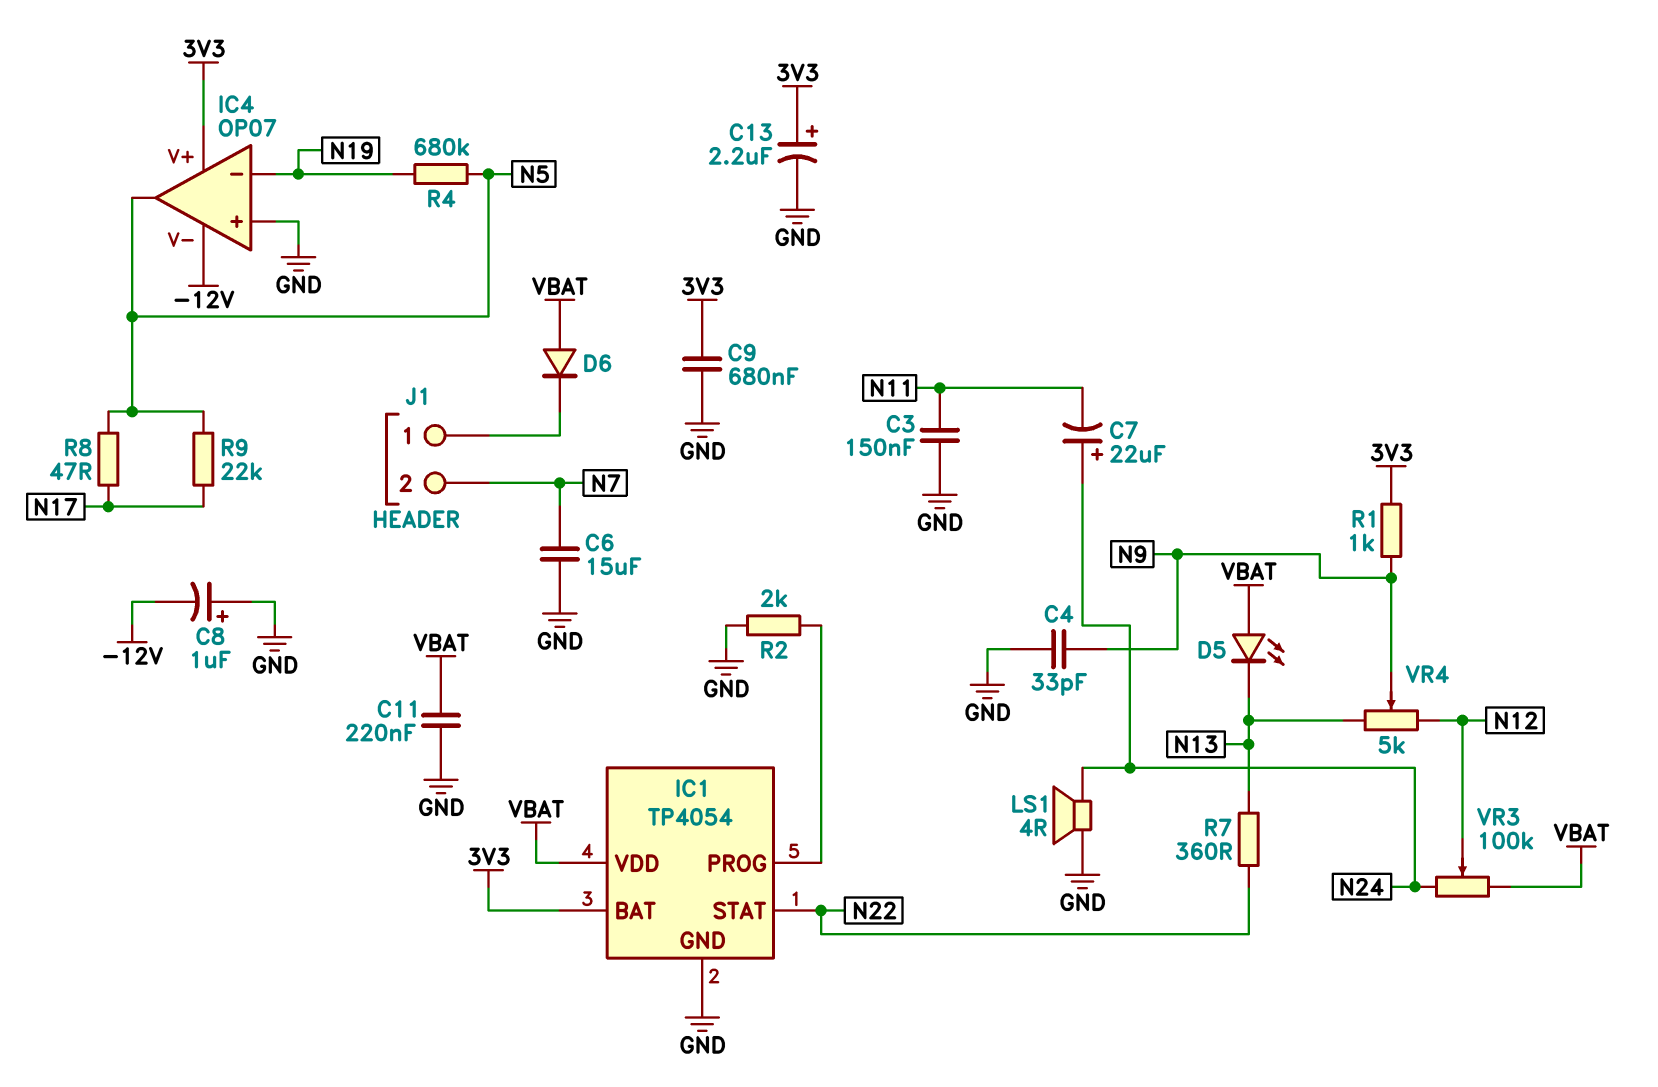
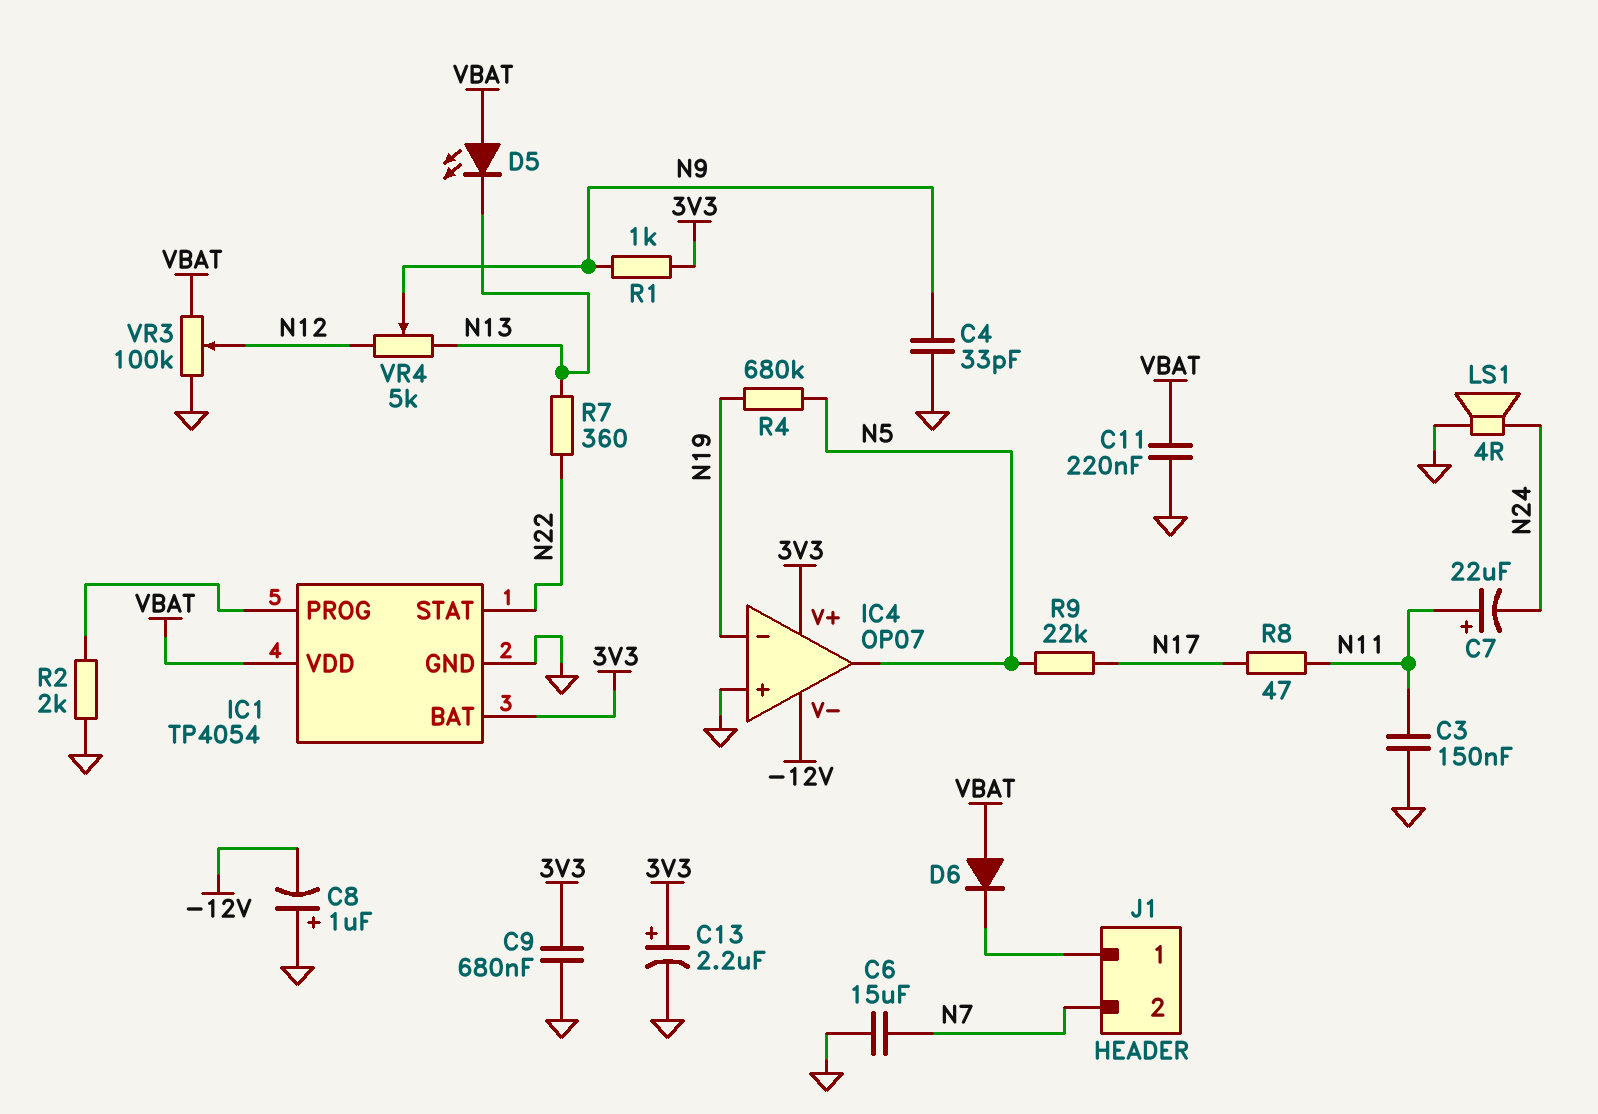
C7: 22uF (plus N24, minus N11) -> 22uF (plus N11, minus N24)
R8: 47 (N5, N17) -> 47 (N11, N17)
VR3: 100k (N24, VBAT, wiper N12) -> 100k (GND, VBAT, wiper N12)

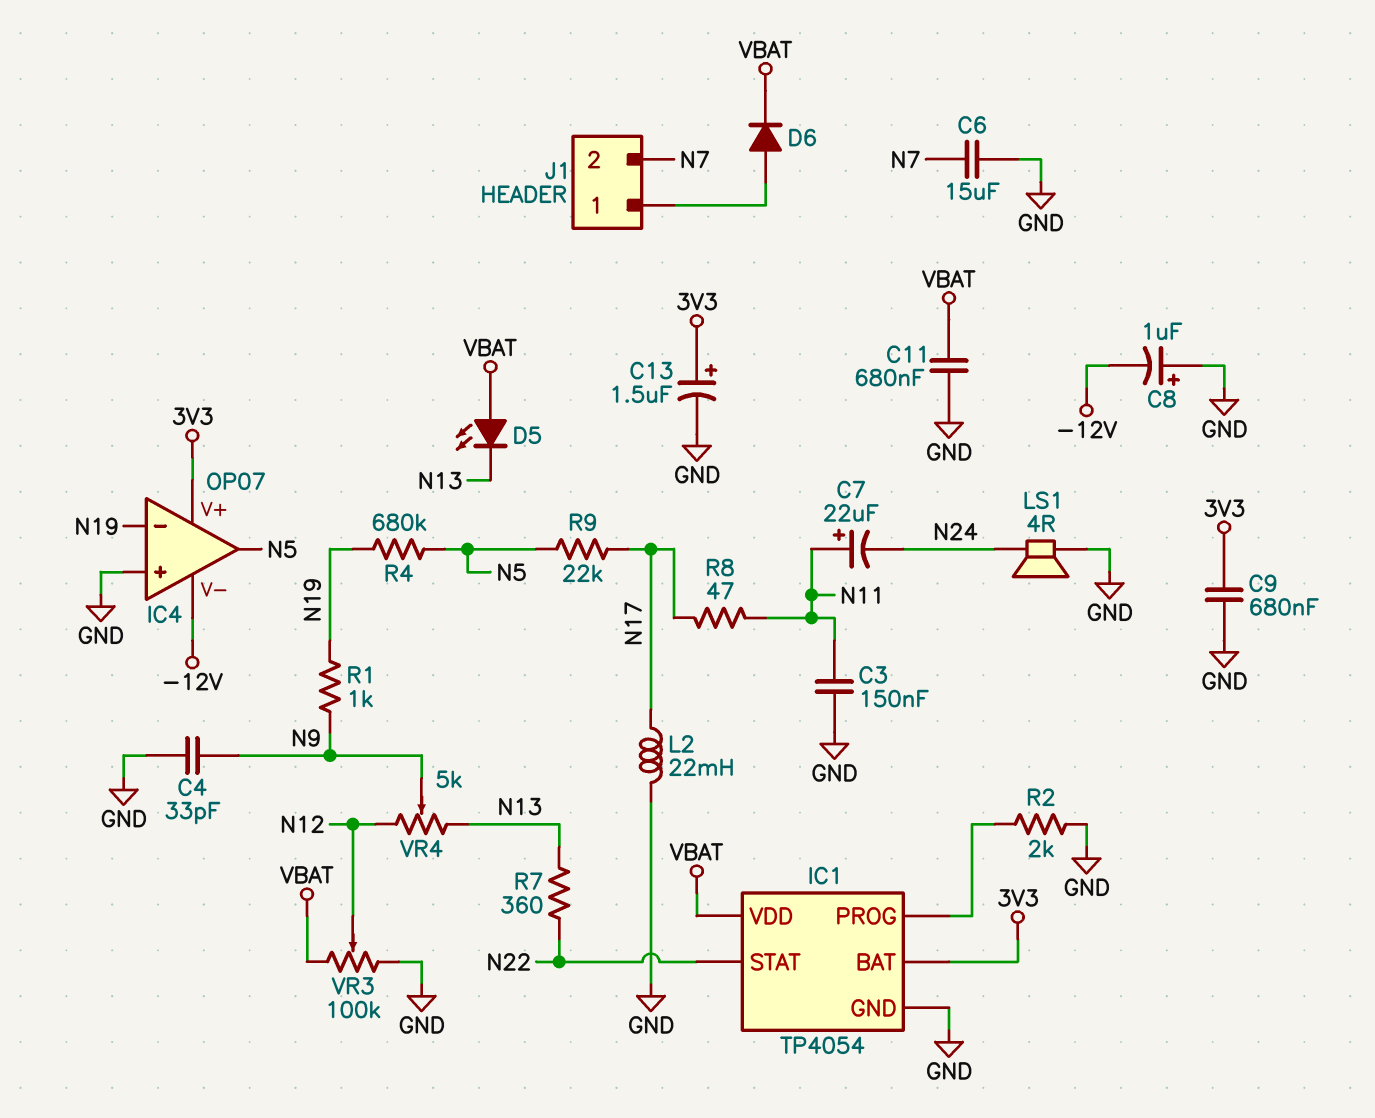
C11: 220nF (GND, VBAT) -> 680nF (GND, VBAT)
C13: 2.2uF (plus 3V3, minus GND) -> 1.5uF (plus 3V3, minus GND)
D6: diode (A VBAT, K J1/1) -> diode (A J1/1, K VBAT)
L2: none -> 22mH (GND, N17)
R1: 1k (3V3, N9) -> 1k (N9, N19)

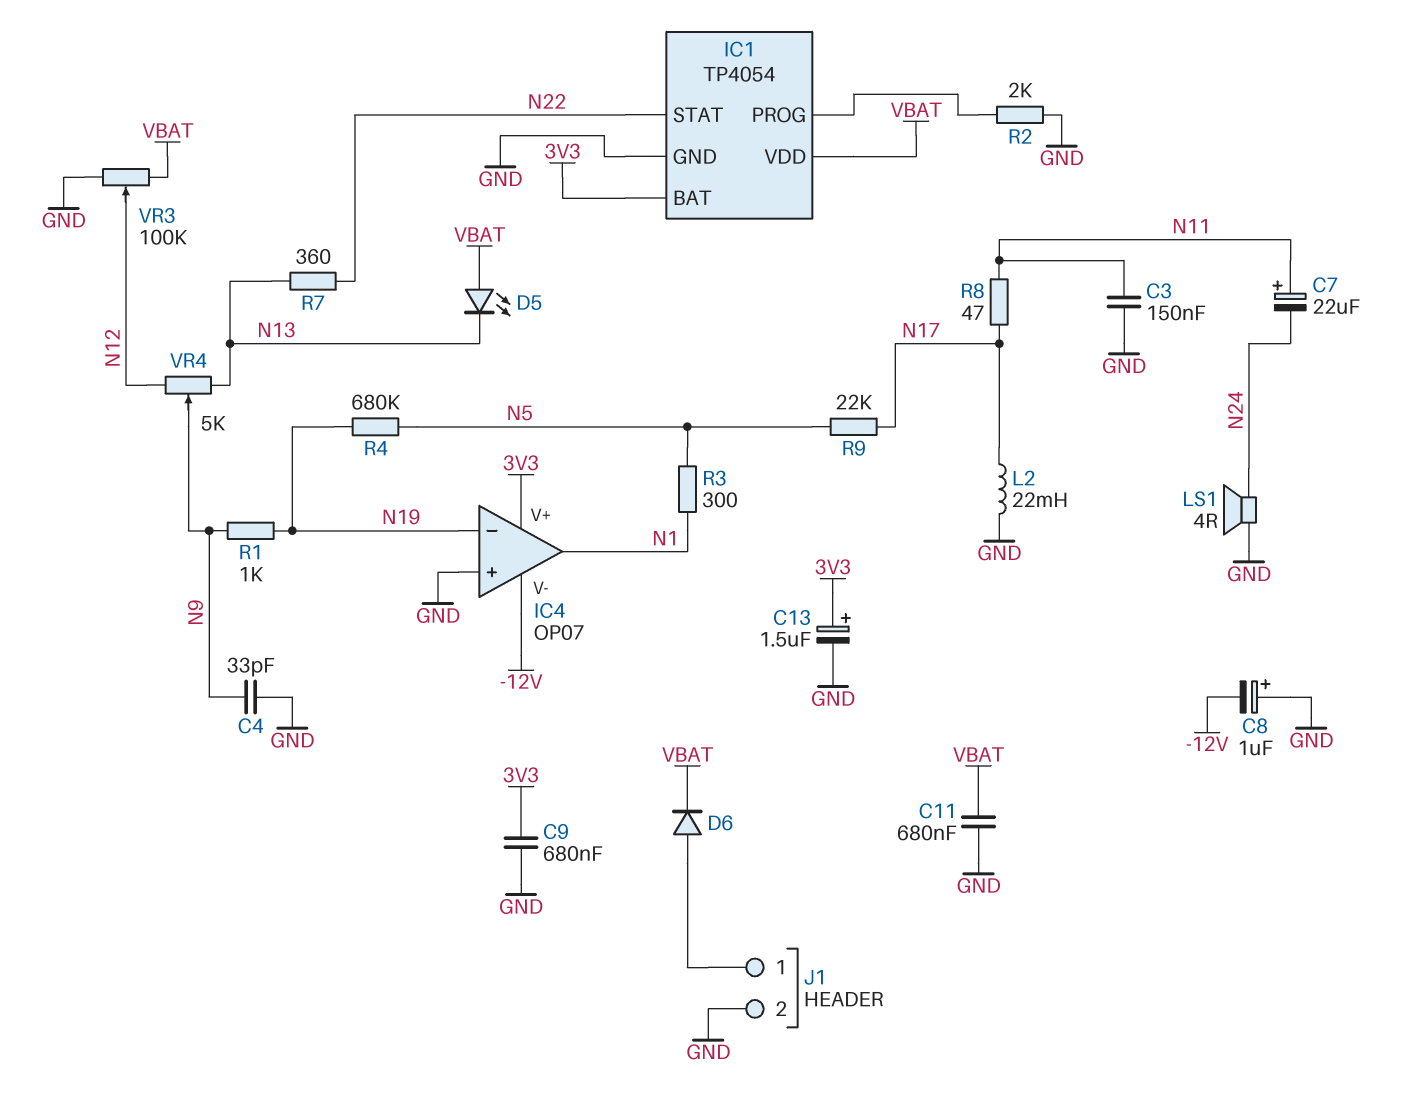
C6: 15uF (GND, N7) -> none
IC4 pin out: N5 -> N1
J1 pin 2: N7 -> GND
R3: none -> 300 (N1, N5)

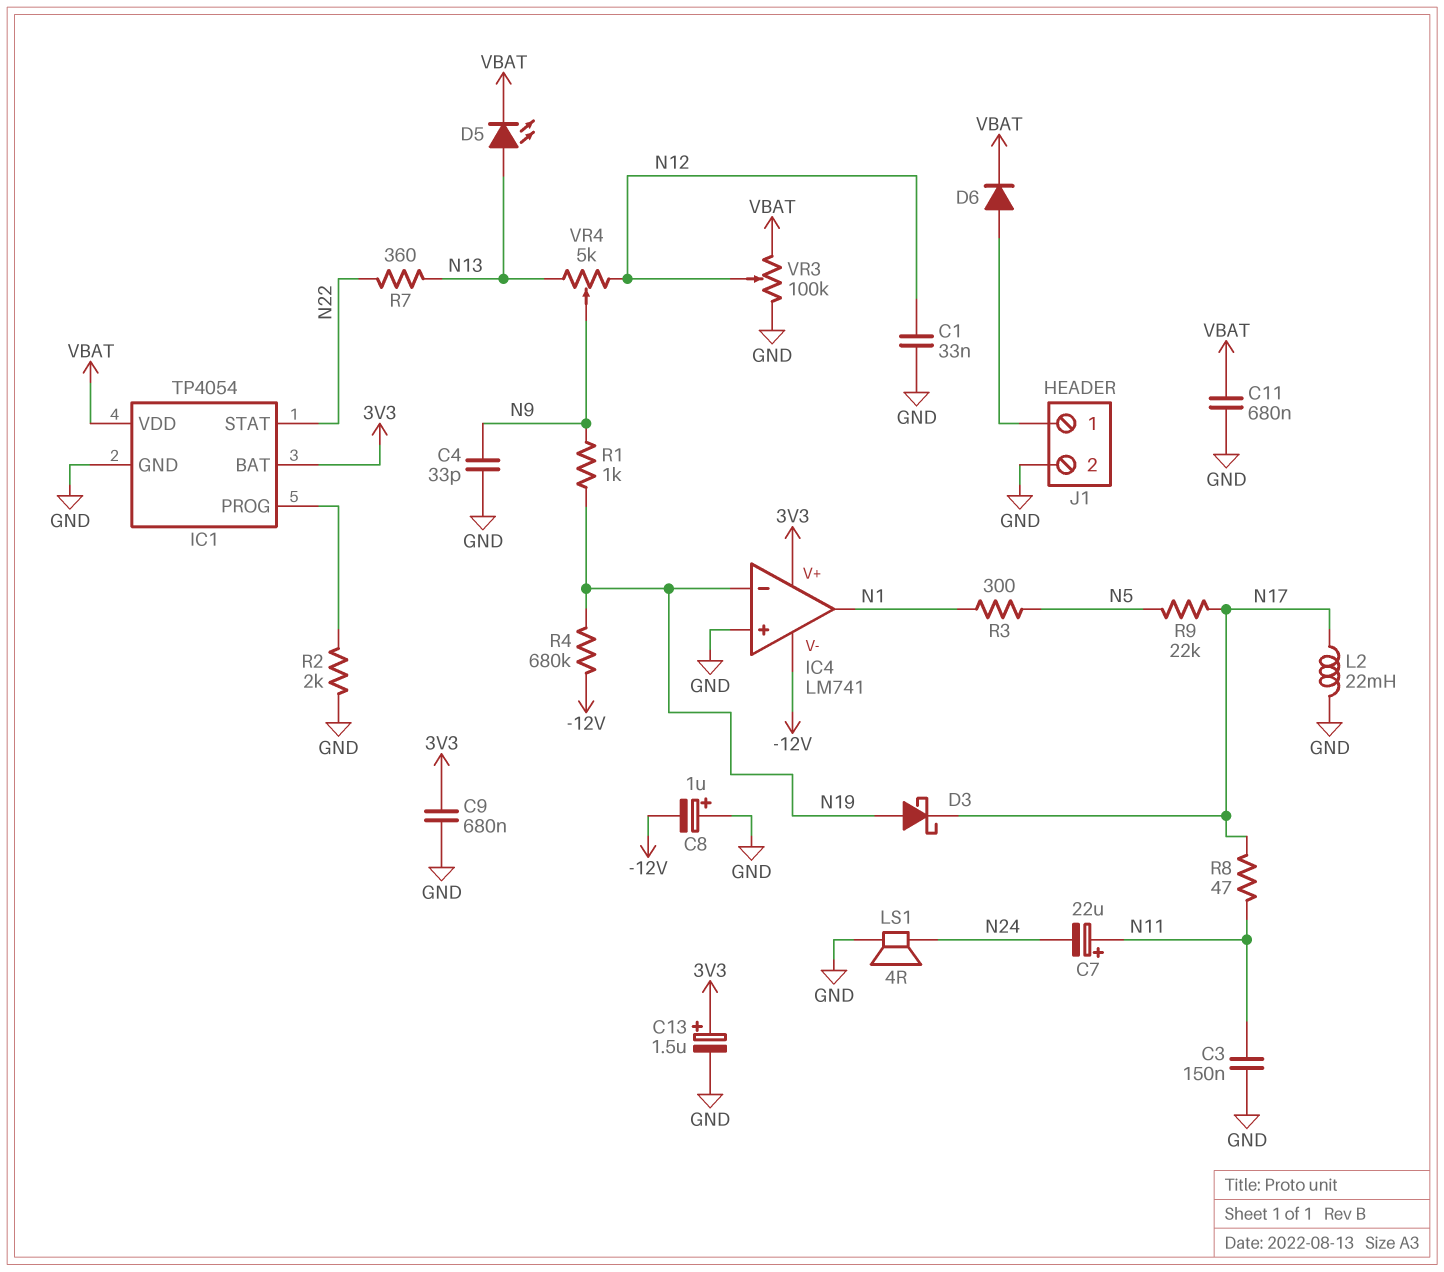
C1: none -> 33nF (GND, N12)
D3: none -> schottky (A N19, K N17)
D5: LED (A VBAT, K N13) -> LED (A N13, K VBAT)
IC4: OP07 -> LM741
R4: 680k (N5, N19) -> 680k (-12V, N19)

